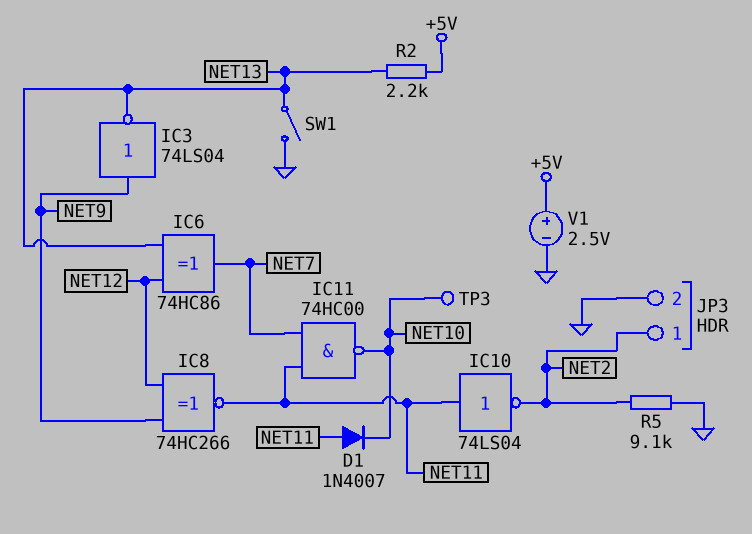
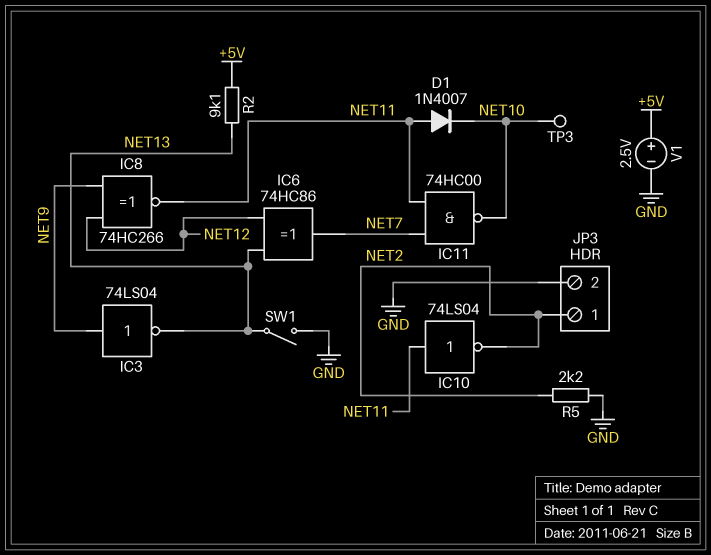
R2: 2.2k (+5V, NET13) -> 9.1k (+5V, NET13)
R5: 9.1k (GND, NET2) -> 2.2k (GND, NET2)

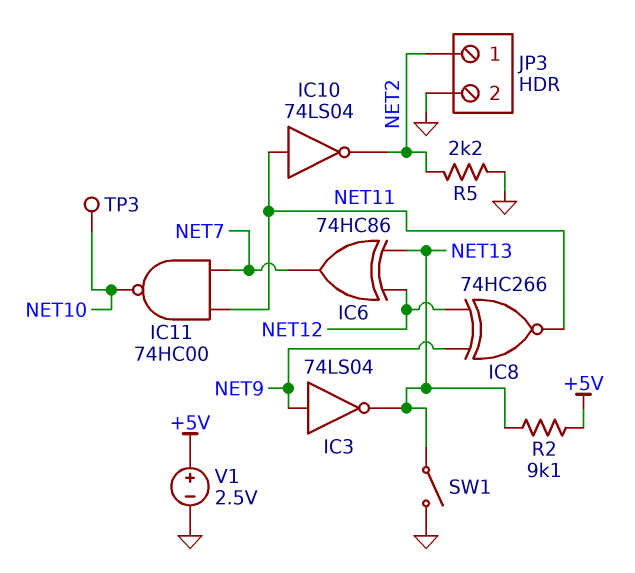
D1: diode 1N4007 (A NET11, K NET10) -> none

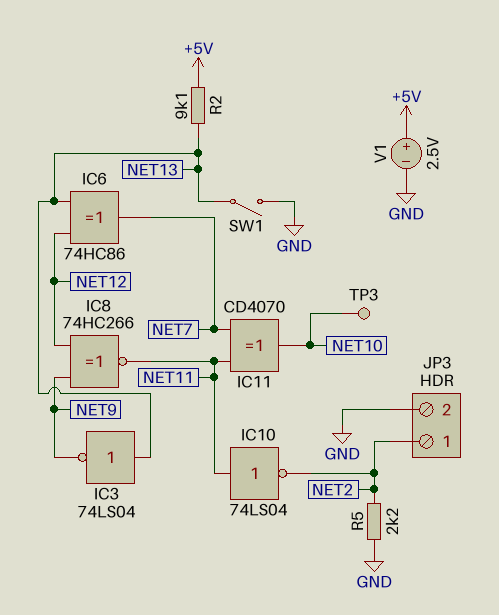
IC3: NOT 74LS04 (in NET9, out NET13) -> NOT 74LS04 (in NET13, out NET9)
IC11: NAND 74HC00 (in NET7, in NET11, out NET10) -> XOR CD4070 (in NET7, in NET11, out NET10)

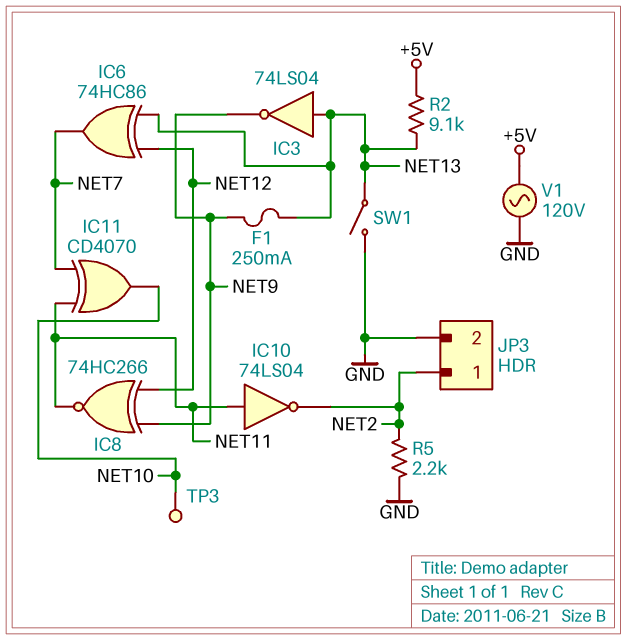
F1: none -> 250mA (NET9, NET13)
V1: 2.5V (plus +5V, minus GND) -> AC 120V (+5V, GND)

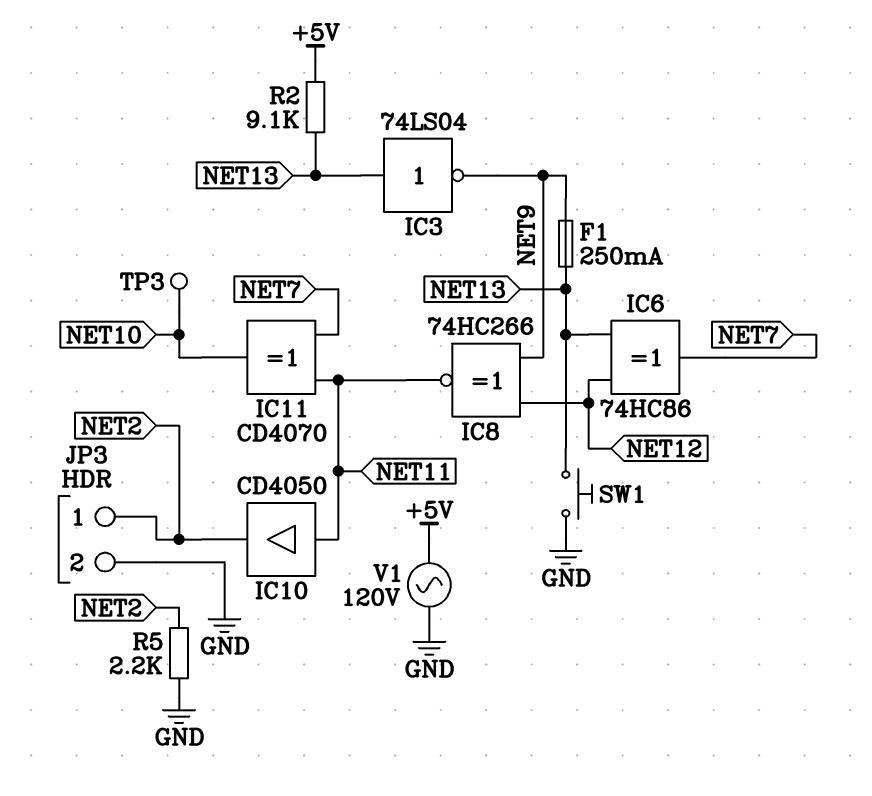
IC10: NOT 74LS04 (in NET11, out NET2) -> buffer CD4050 (in NET11, out NET2)
SW1: switch (GND, NET13) -> button (GND, NET13)

